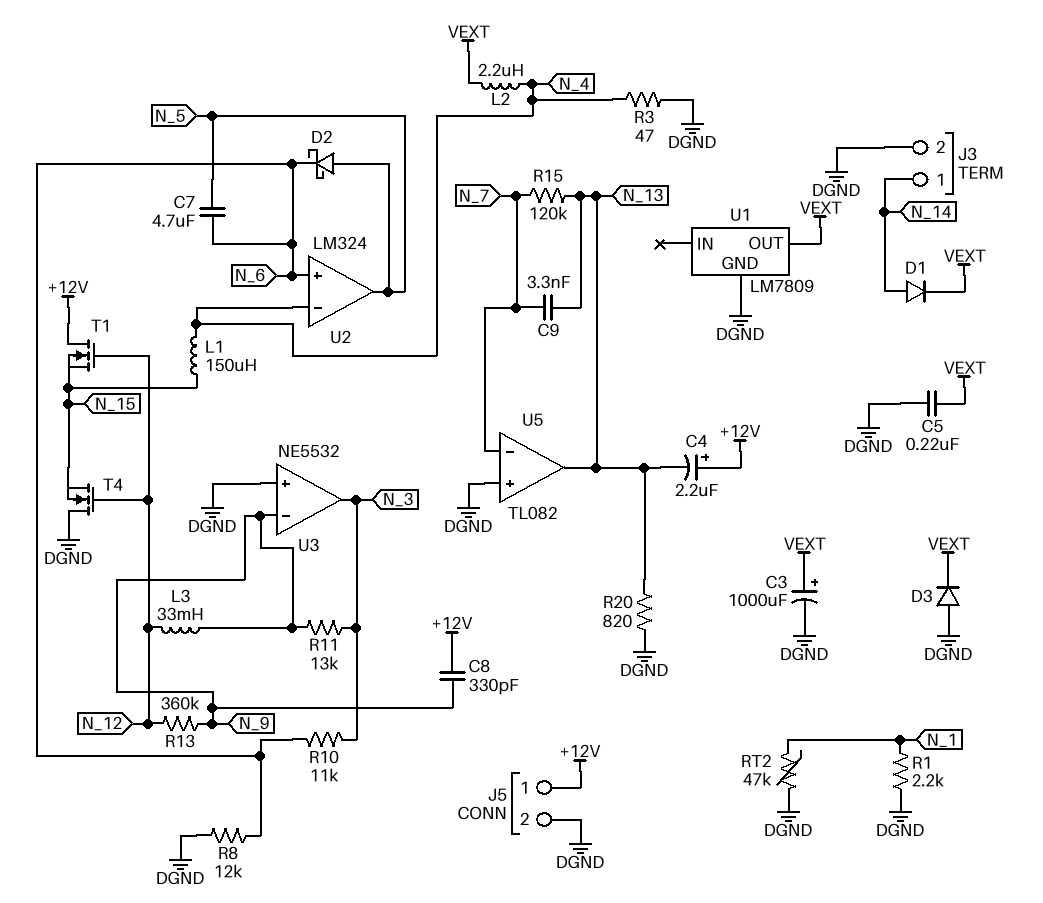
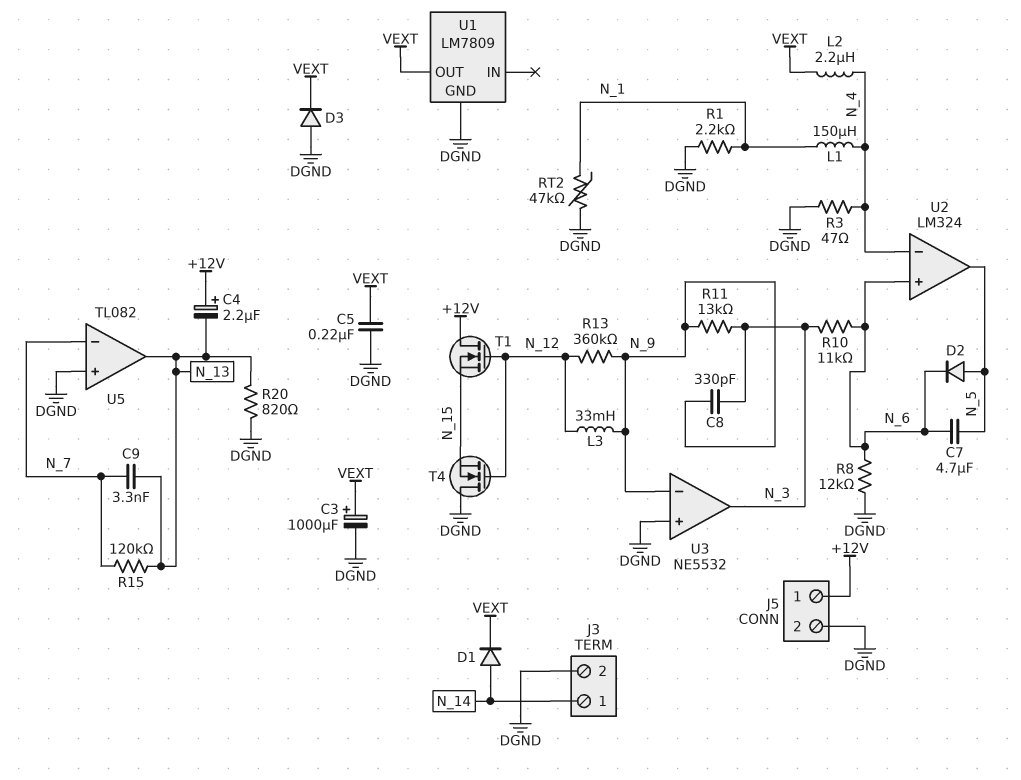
C8: 330pF (+12V, N_9) -> 330pF (N_3, N_9)
D2: schottky (A N_5, K N_6) -> diode (A N_5, K N_6)
L1: 150uH (N_4, N_15) -> 150uH (N_1, N_4)

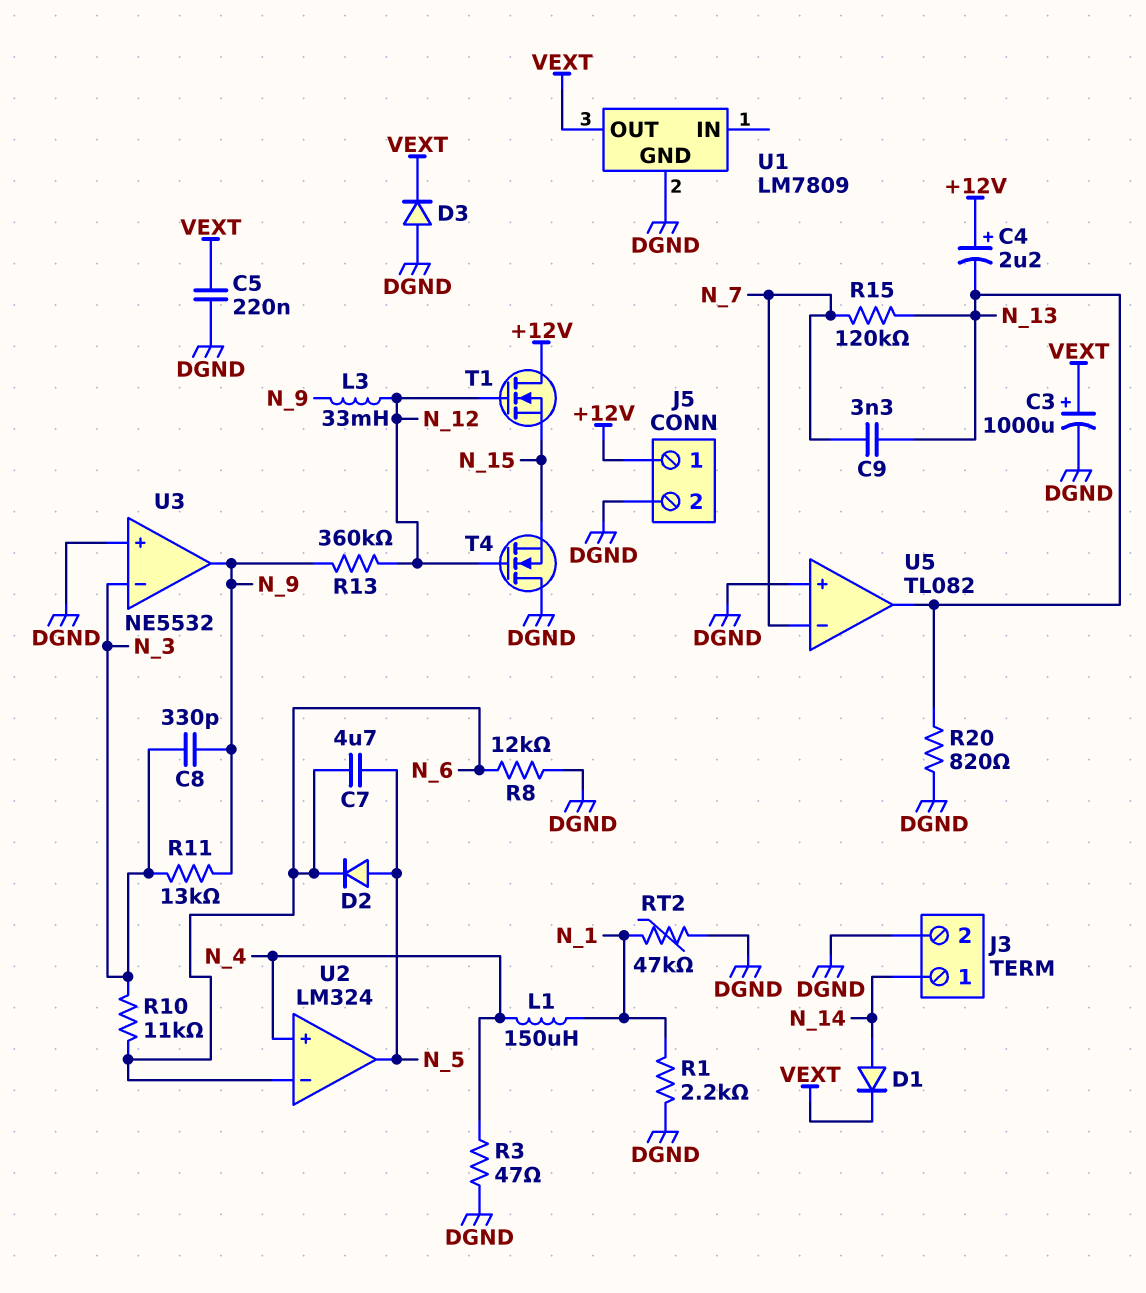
L2: 2.2uH (N_4, VEXT) -> none
U2 pin in+: N_6 -> N_4
U2 pin in-: N_4 -> N_6
U3 pin in-: N_9 -> N_3
U3 pin out: N_3 -> N_9

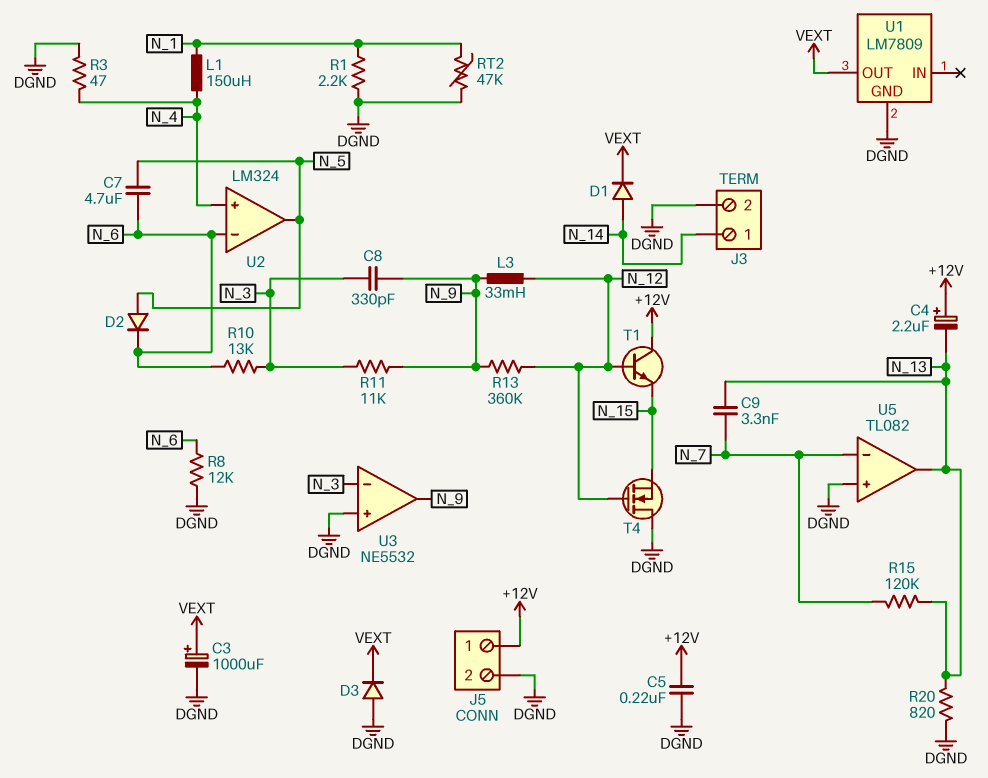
C5: 220nF (DGND, VEXT) -> 220nF (+12V, DGND)
R10: 11k (N_3, N_6) -> 13k (N_3, N_6)
R11: 13k (N_3, N_9) -> 11k (N_3, N_9)
T1: NMOS (G N_12, D +12V, S N_15) -> NPN (B N_12, C +12V, E N_15)

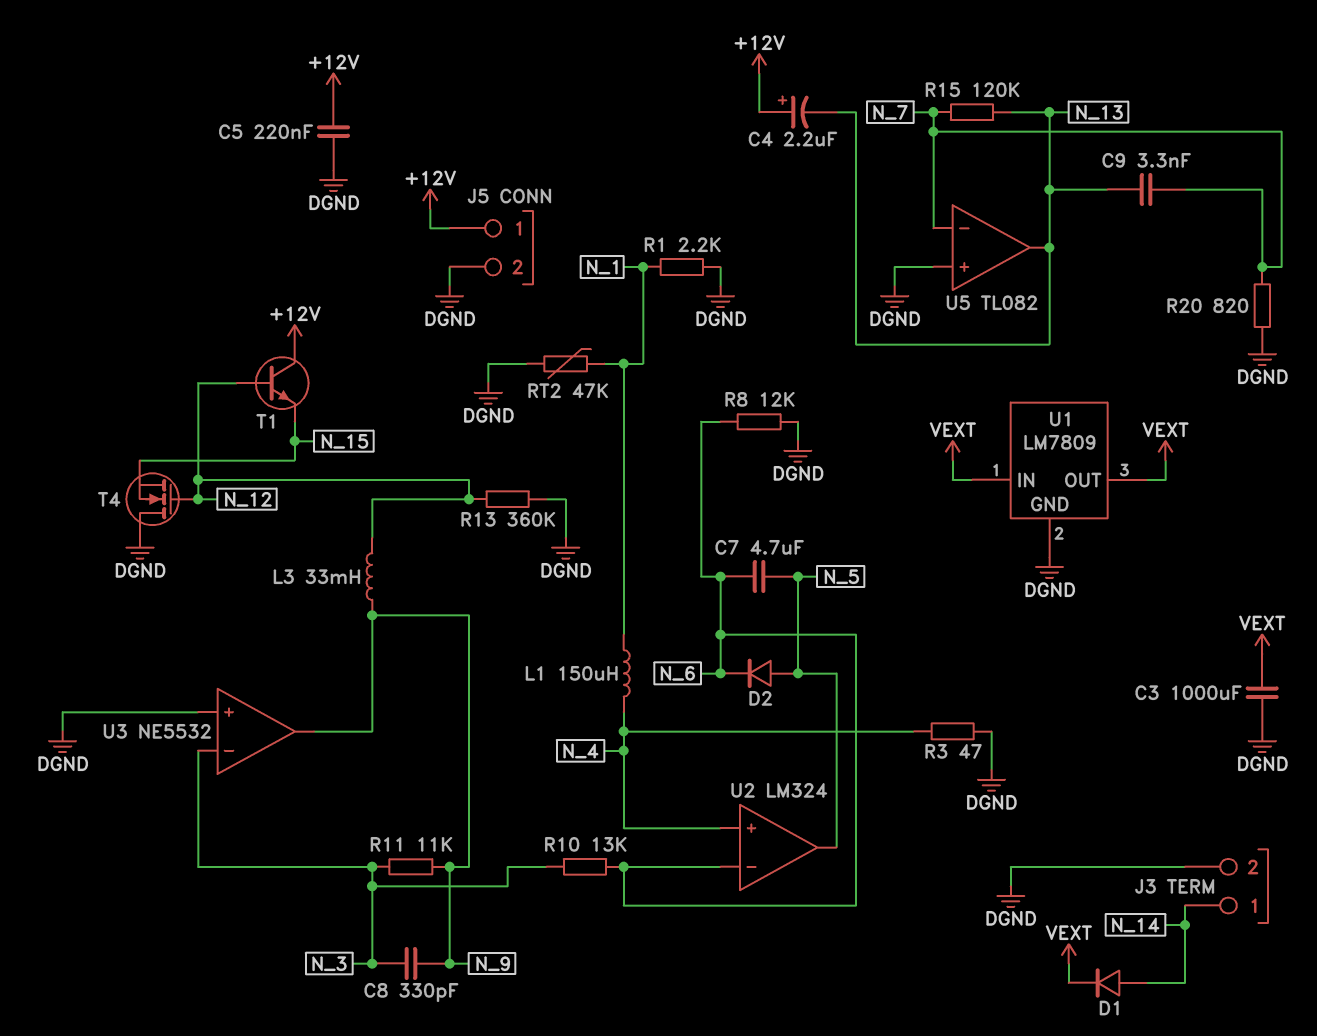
C3: 1000uF (plus VEXT, minus DGND) -> 1000uF (DGND, VEXT)
D3: diode (A DGND, K VEXT) -> none
R13: 360k (N_9, N_12) -> 360k (DGND, N_12)
R20: 820 (DGND, N_13) -> 820 (DGND, N_7)
U1 pin IN: none -> VEXT

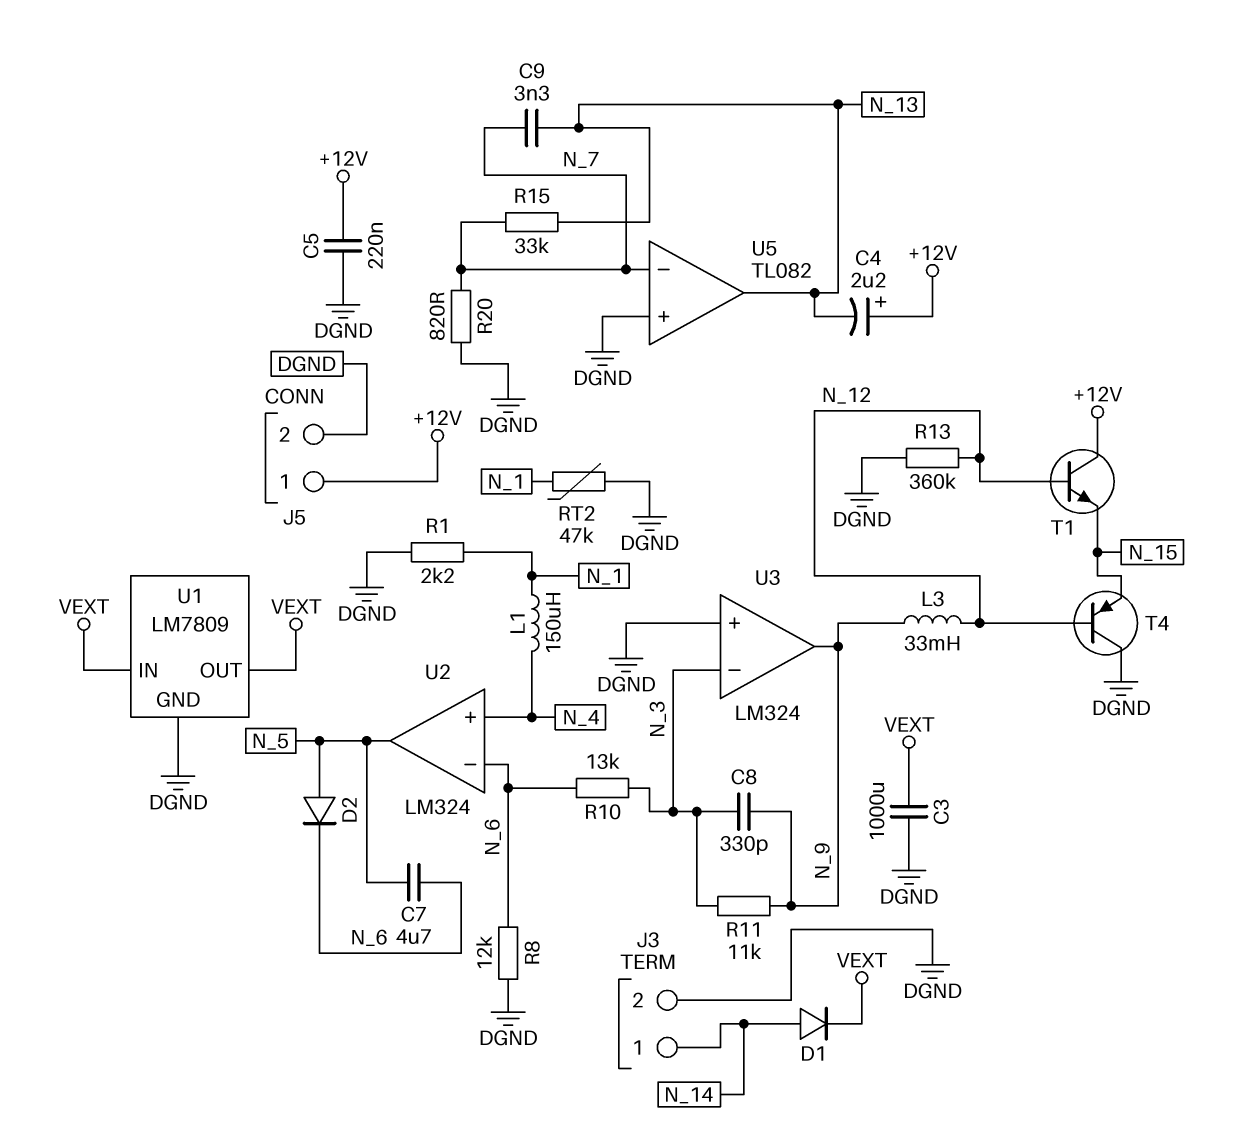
R3: 47 (DGND, N_4) -> none
R15: 120k (N_7, N_13) -> 33k (N_7, N_13)
T4: NMOS (G N_12, D DGND, S N_15) -> PNP (B N_12, C DGND, E N_15)
U3: NE5532 -> LM324

